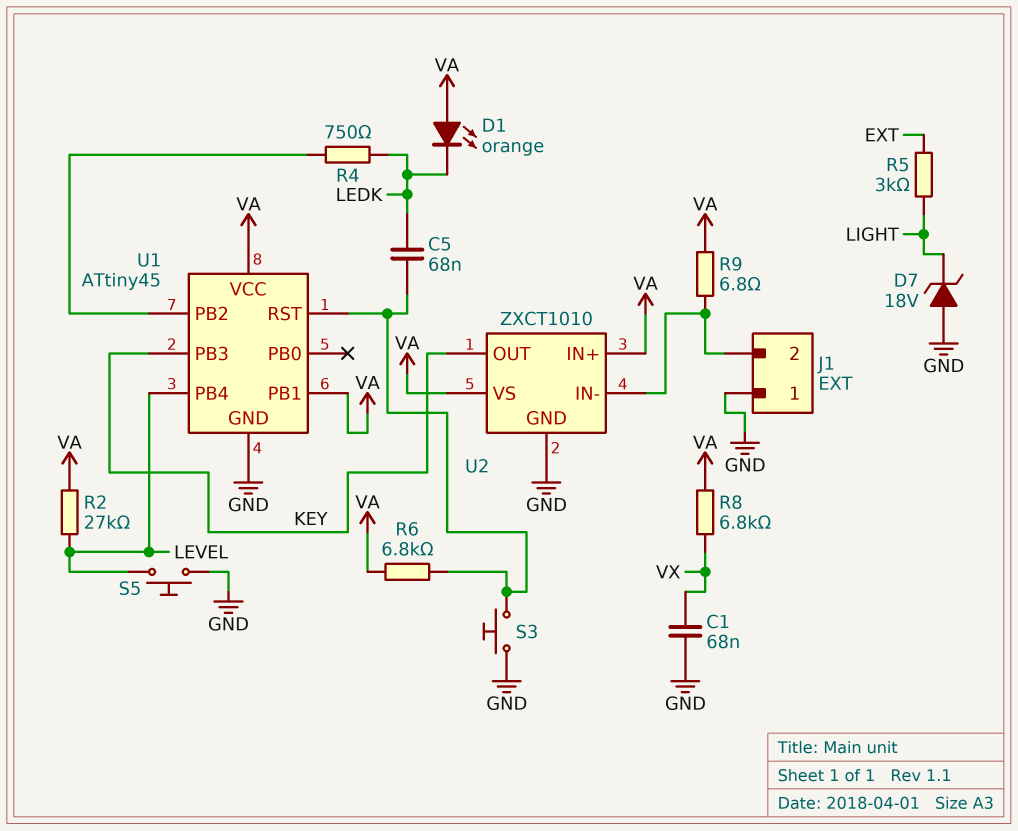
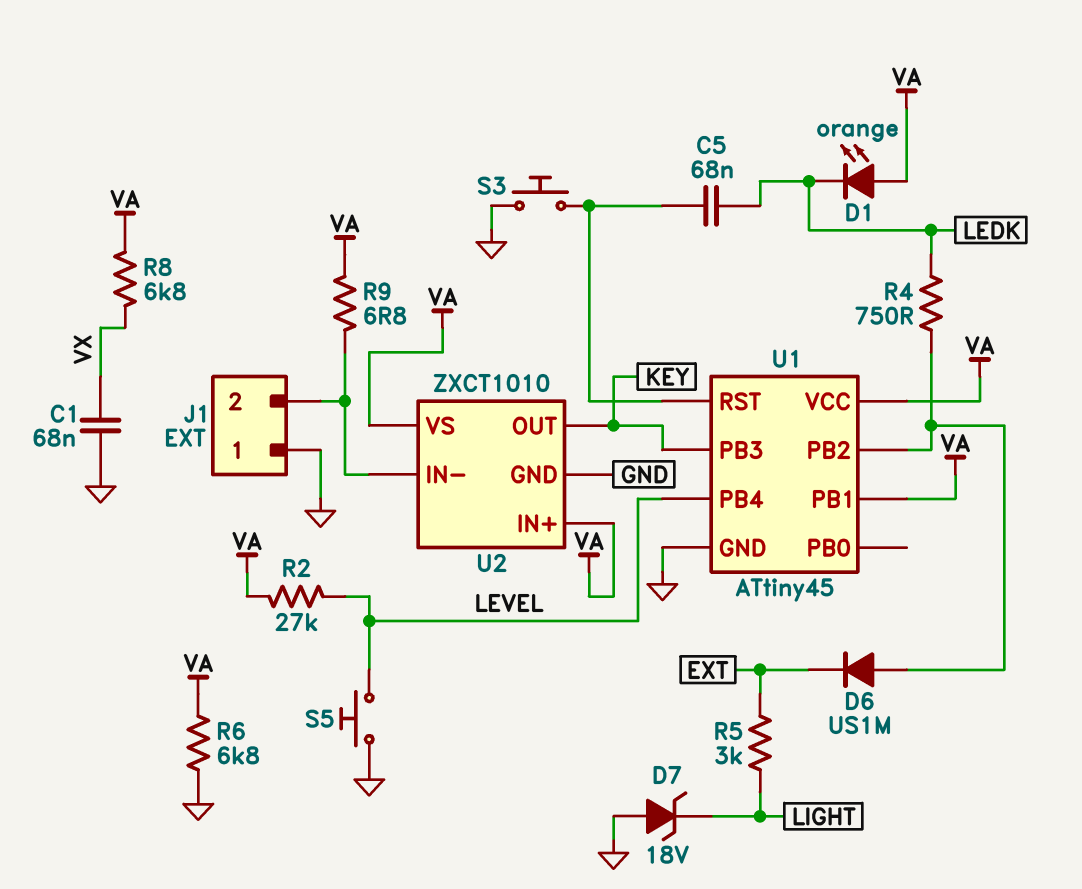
D6: none -> diode US1M (A U1/PB2, K EXT)
R6: 6.8k (U1/RST, VA) -> 6.8k (GND, VA)

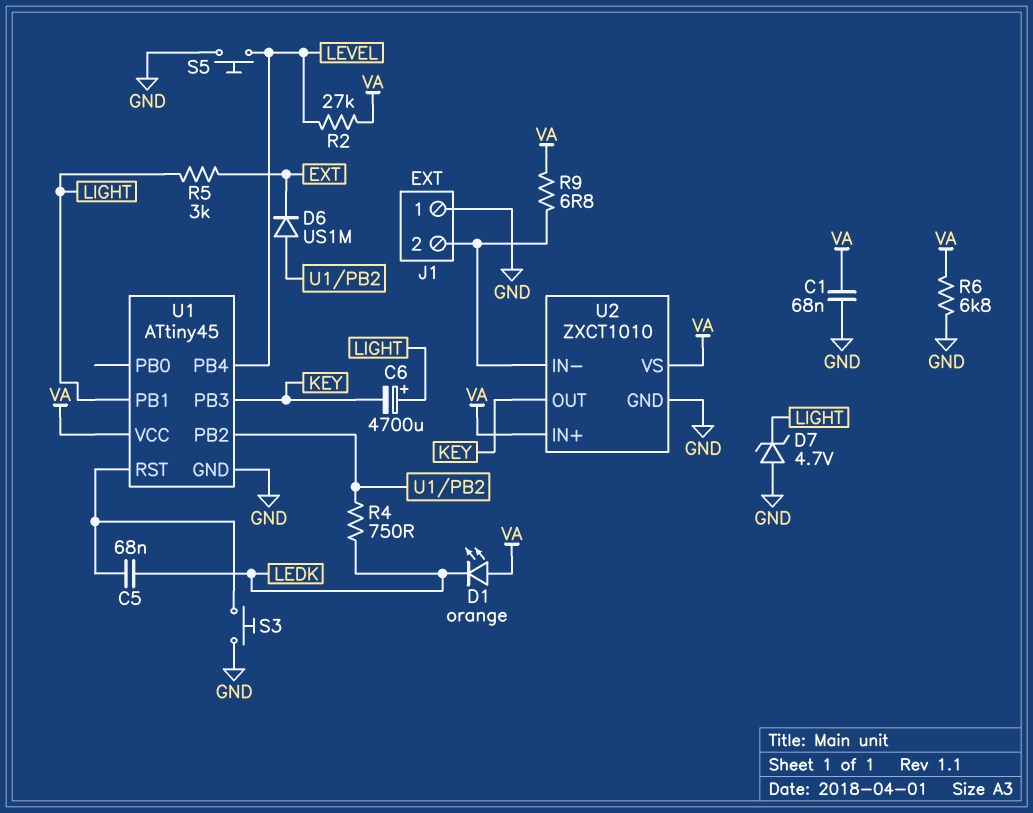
C1: 68nF (GND, VX) -> 68nF (GND, VA)
C6: none -> 4700uF (plus LIGHT, minus KEY)
D7: zener 18V (A GND, K LIGHT) -> zener 4.7V (A GND, K LIGHT)
R8: 6.8k (VA, VX) -> none
U1 pin PB1: VA -> LIGHT

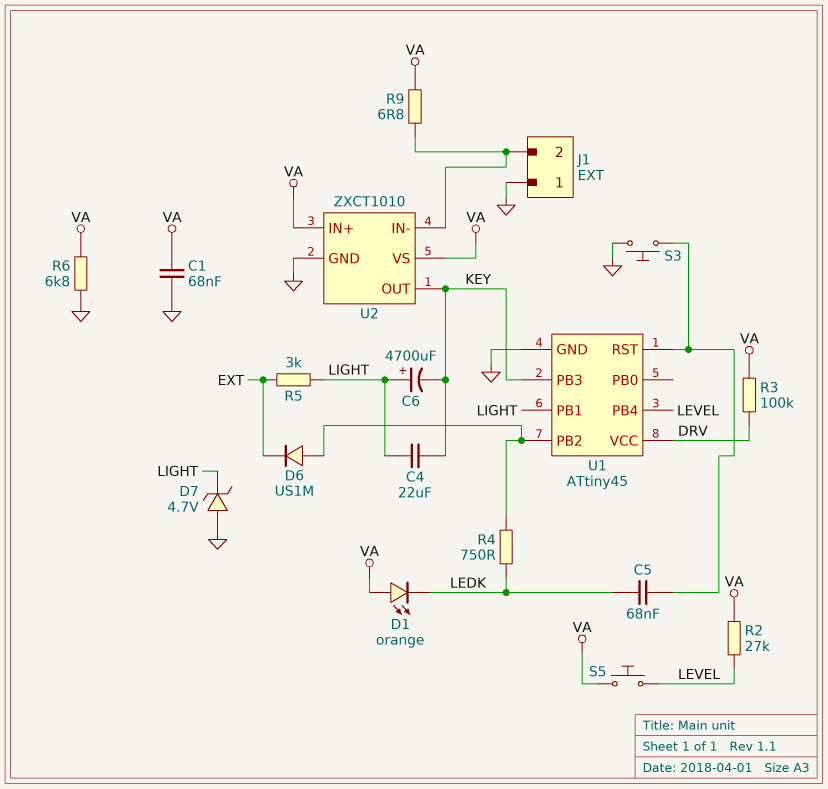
C4: none -> 22uF (KEY, LIGHT)
R3: none -> 100k (DRV, VA)
S5: button (GND, LEVEL) -> button (LEVEL, VA)
U1 pin VCC: VA -> DRV

